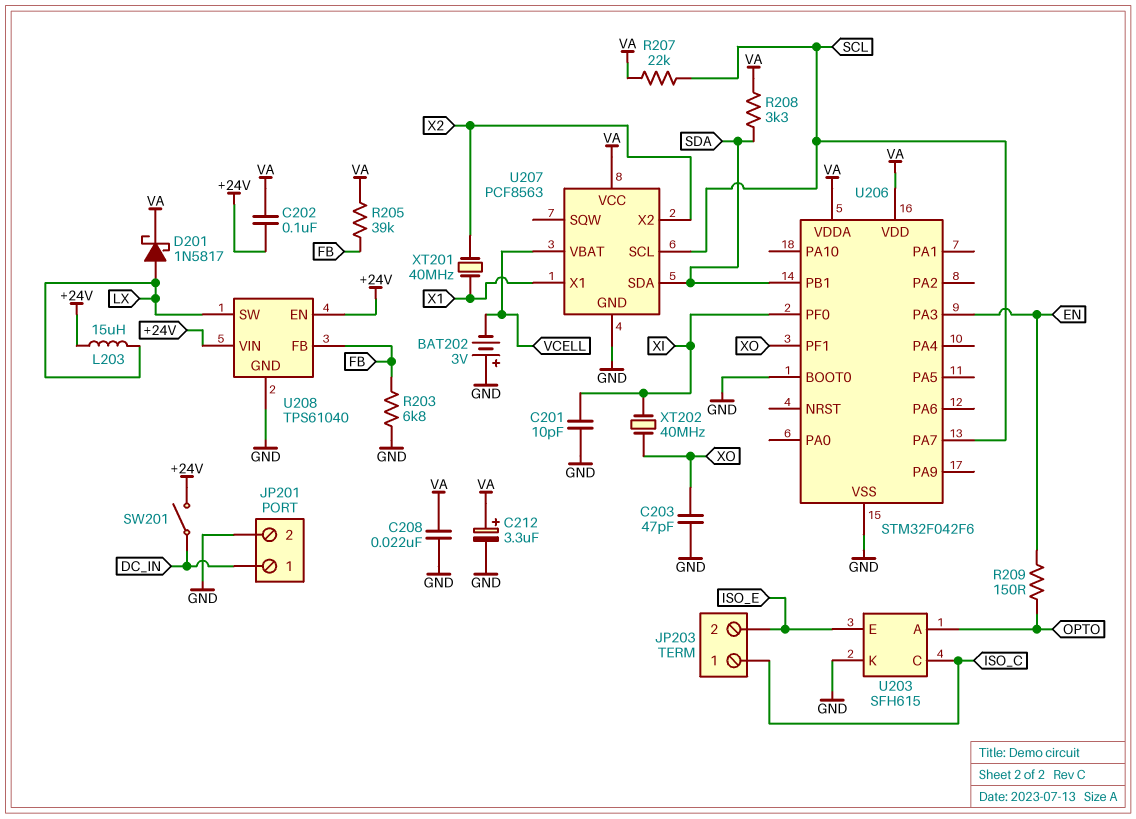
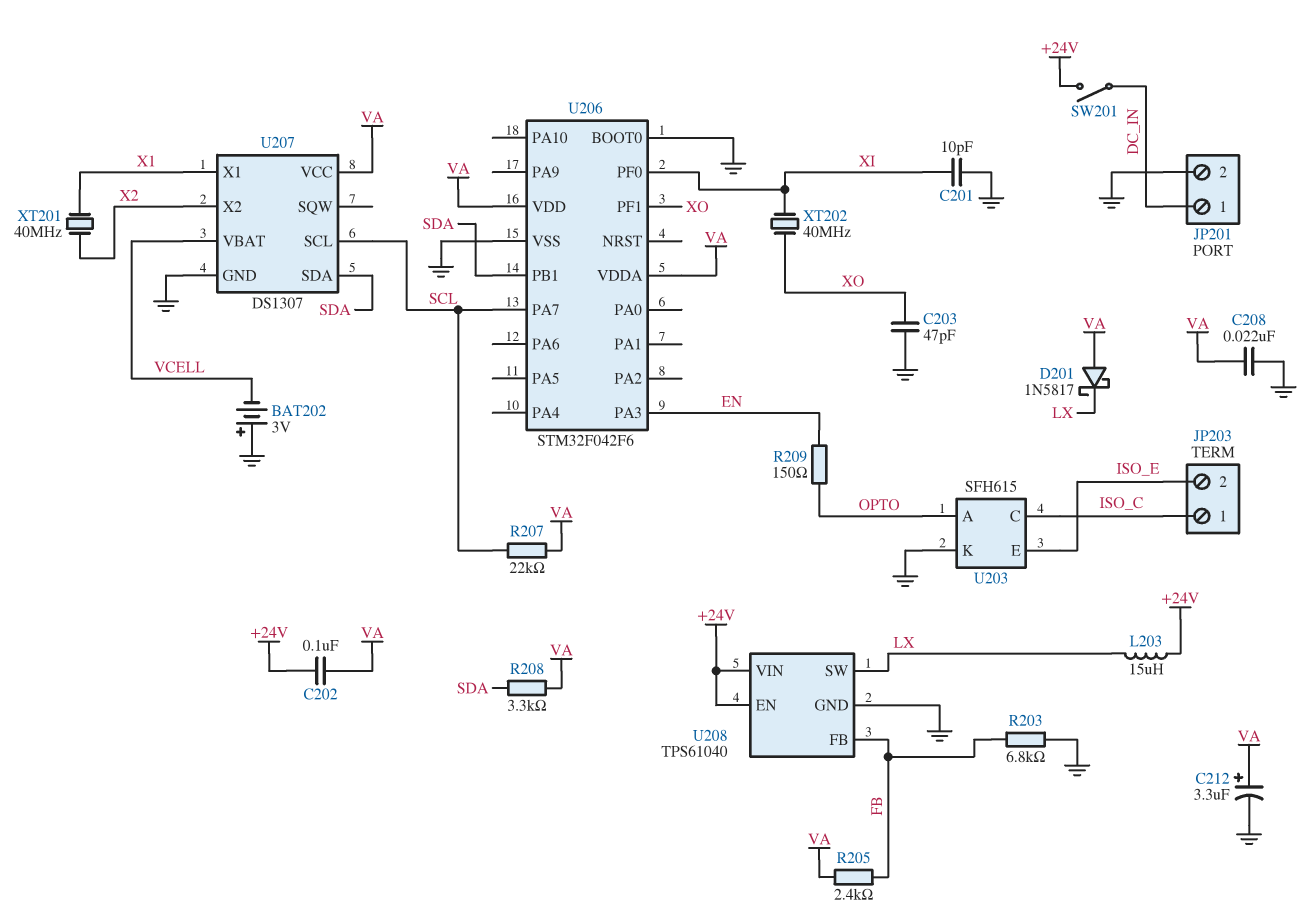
D201: schottky 1N5817 (A LX, K VA) -> schottky 1N5817 (A VA, K LX)
R205: 39k (FB, VA) -> 2.4k (FB, VA)
U207: PCF8563 -> DS1307

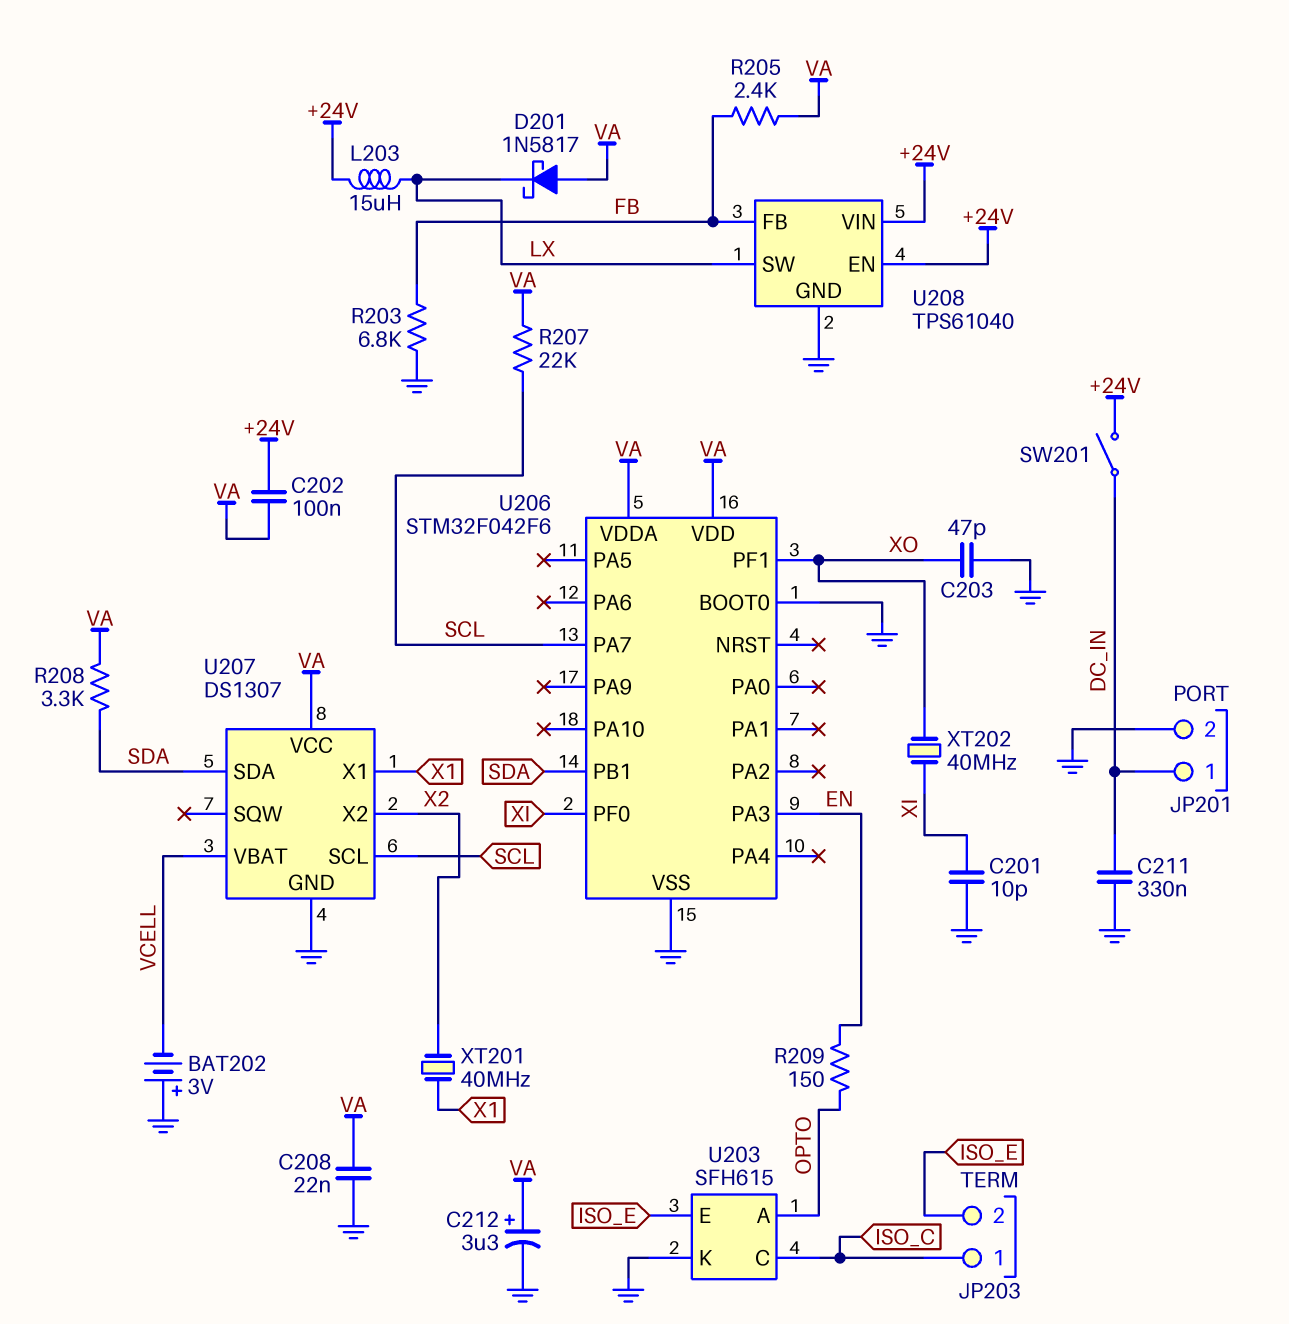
C211: none -> 330nF (DC_IN, GND)

